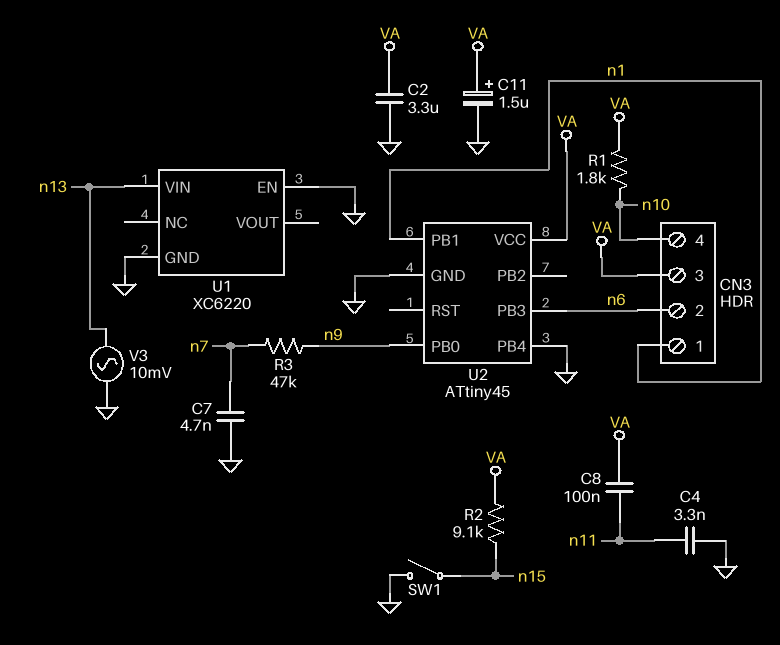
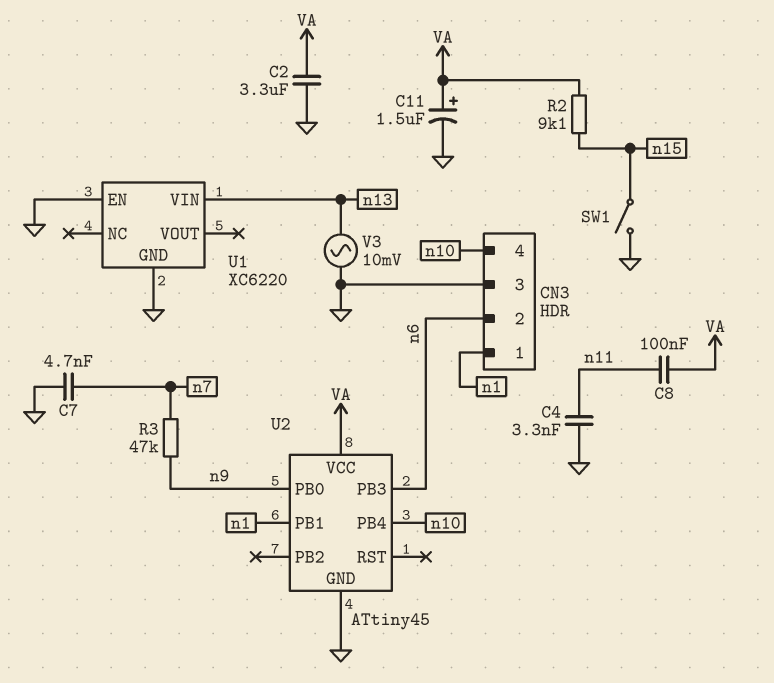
CN3 pin 3: VA -> GND
R1: 1.8k (VA, n10) -> none
U2 pin PB4: GND -> n10

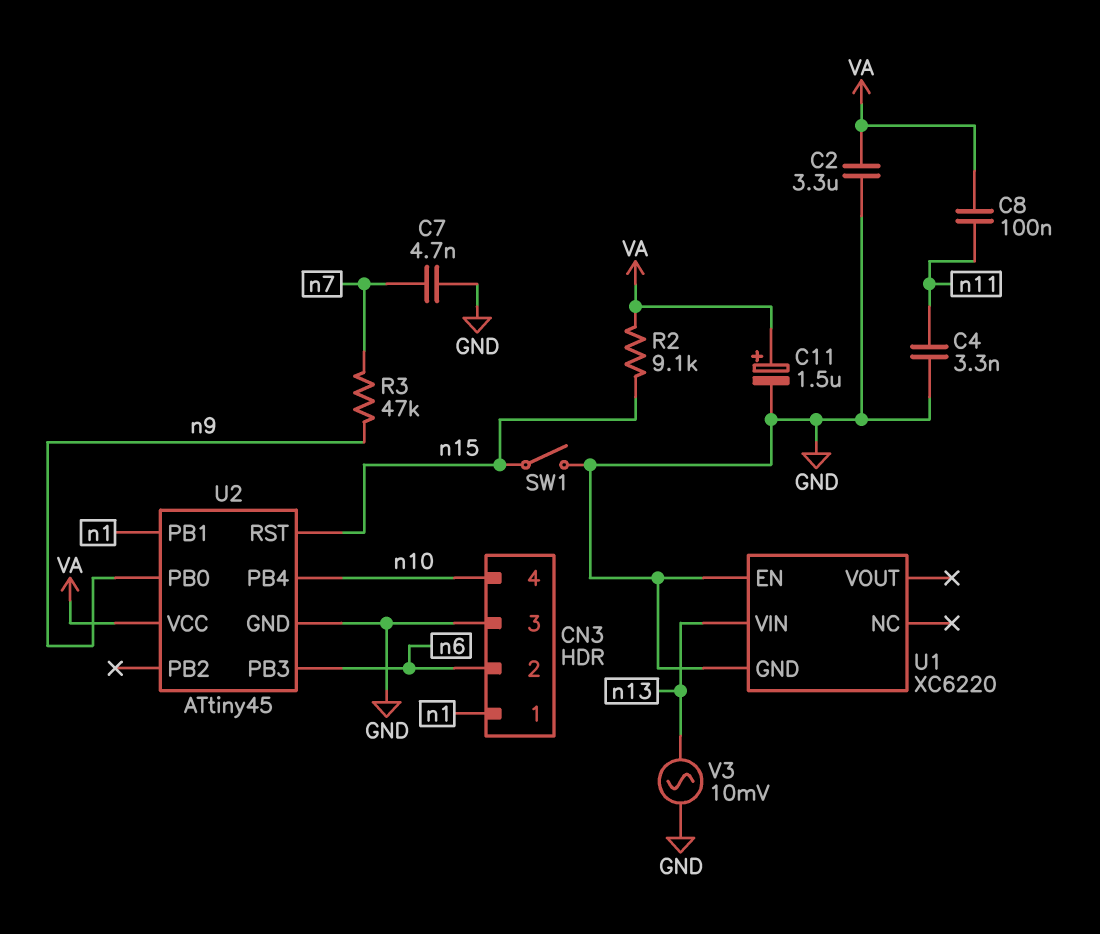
U2 pin RST: none -> n15

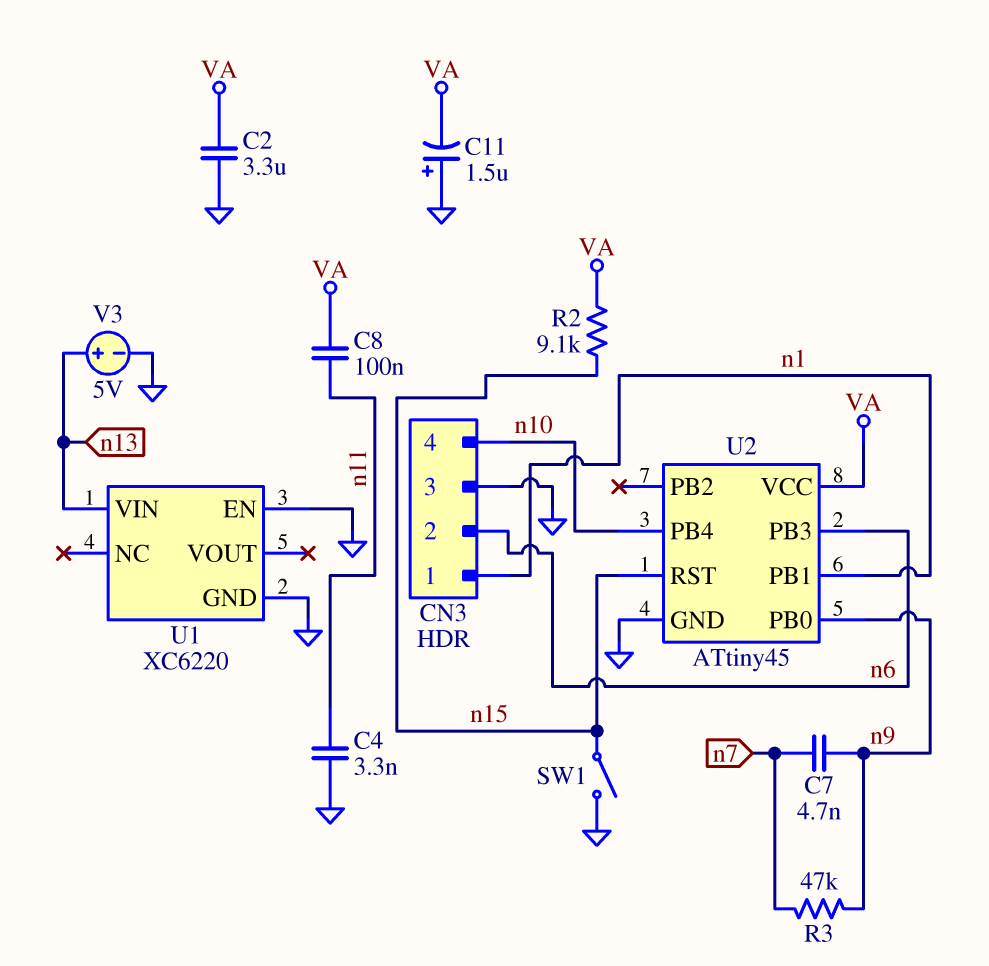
C7: 4.7nF (GND, n7) -> 4.7nF (n7, n9)
C11: 1.5uF (plus VA, minus GND) -> 1.5uF (plus GND, minus VA)
V3: AC 10mV (GND, n13) -> 5V (plus n13, minus GND)

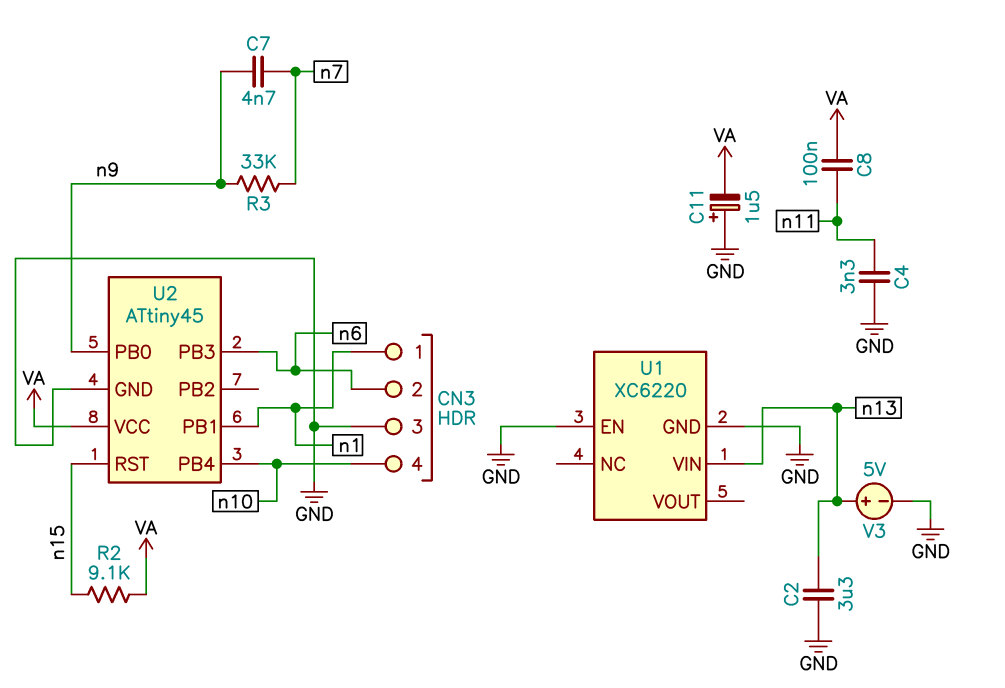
C2: 3.3uF (GND, VA) -> 3.3uF (GND, n13)
R3: 47k (n7, n9) -> 33k (n7, n9)
SW1: switch (GND, n15) -> none

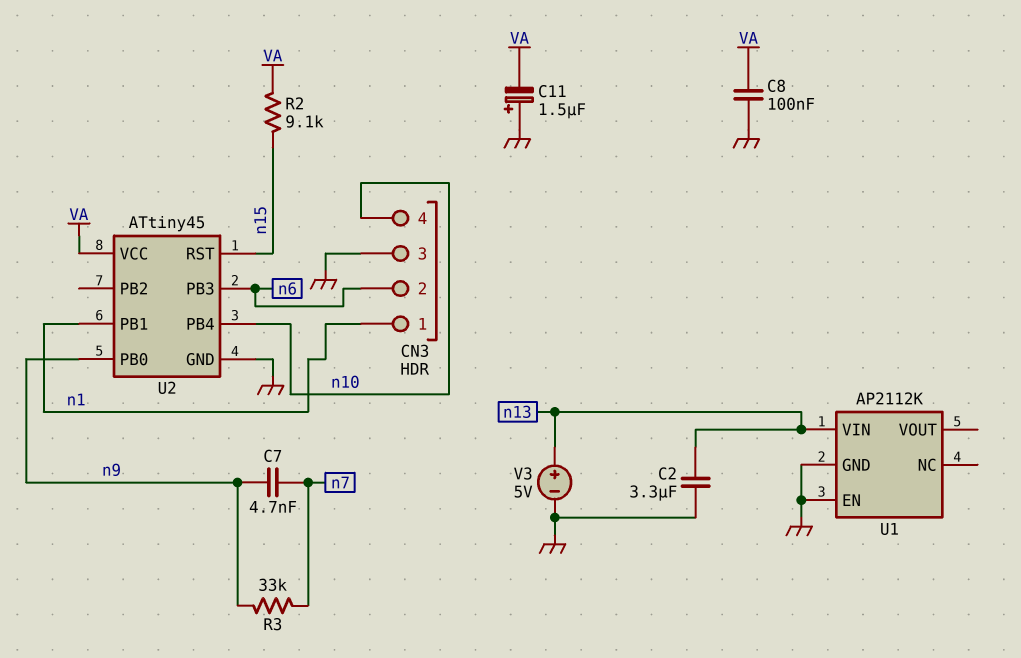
C4: 3.3nF (GND, n11) -> none
C8: 100nF (VA, n11) -> 100nF (GND, VA)
U1: XC6220 -> AP2112K

